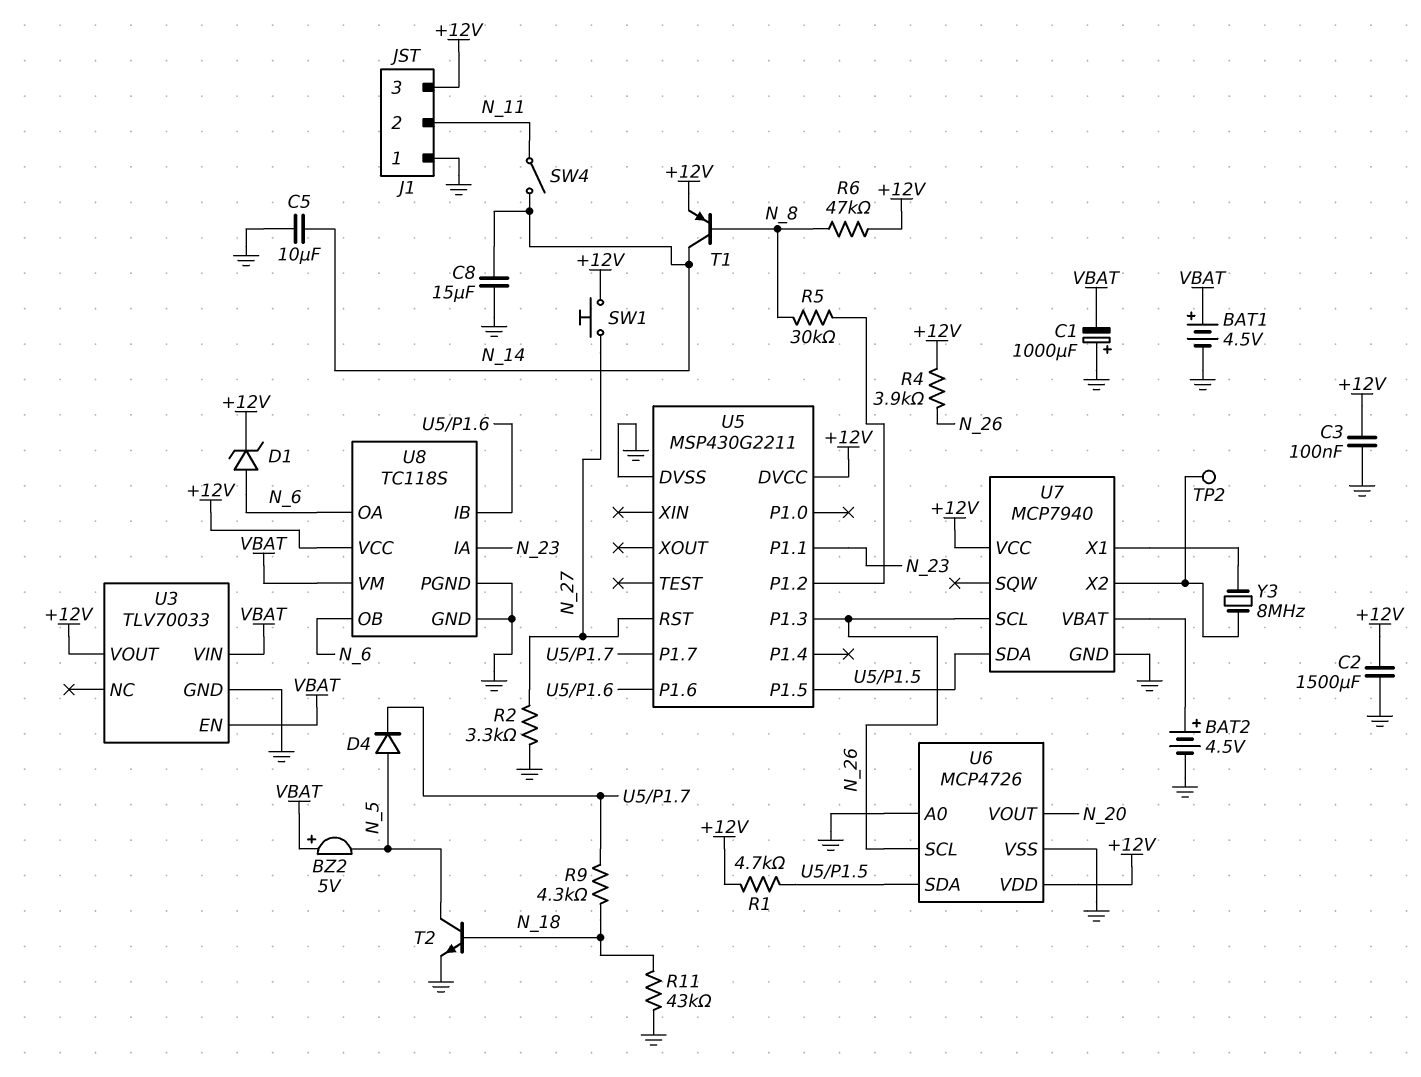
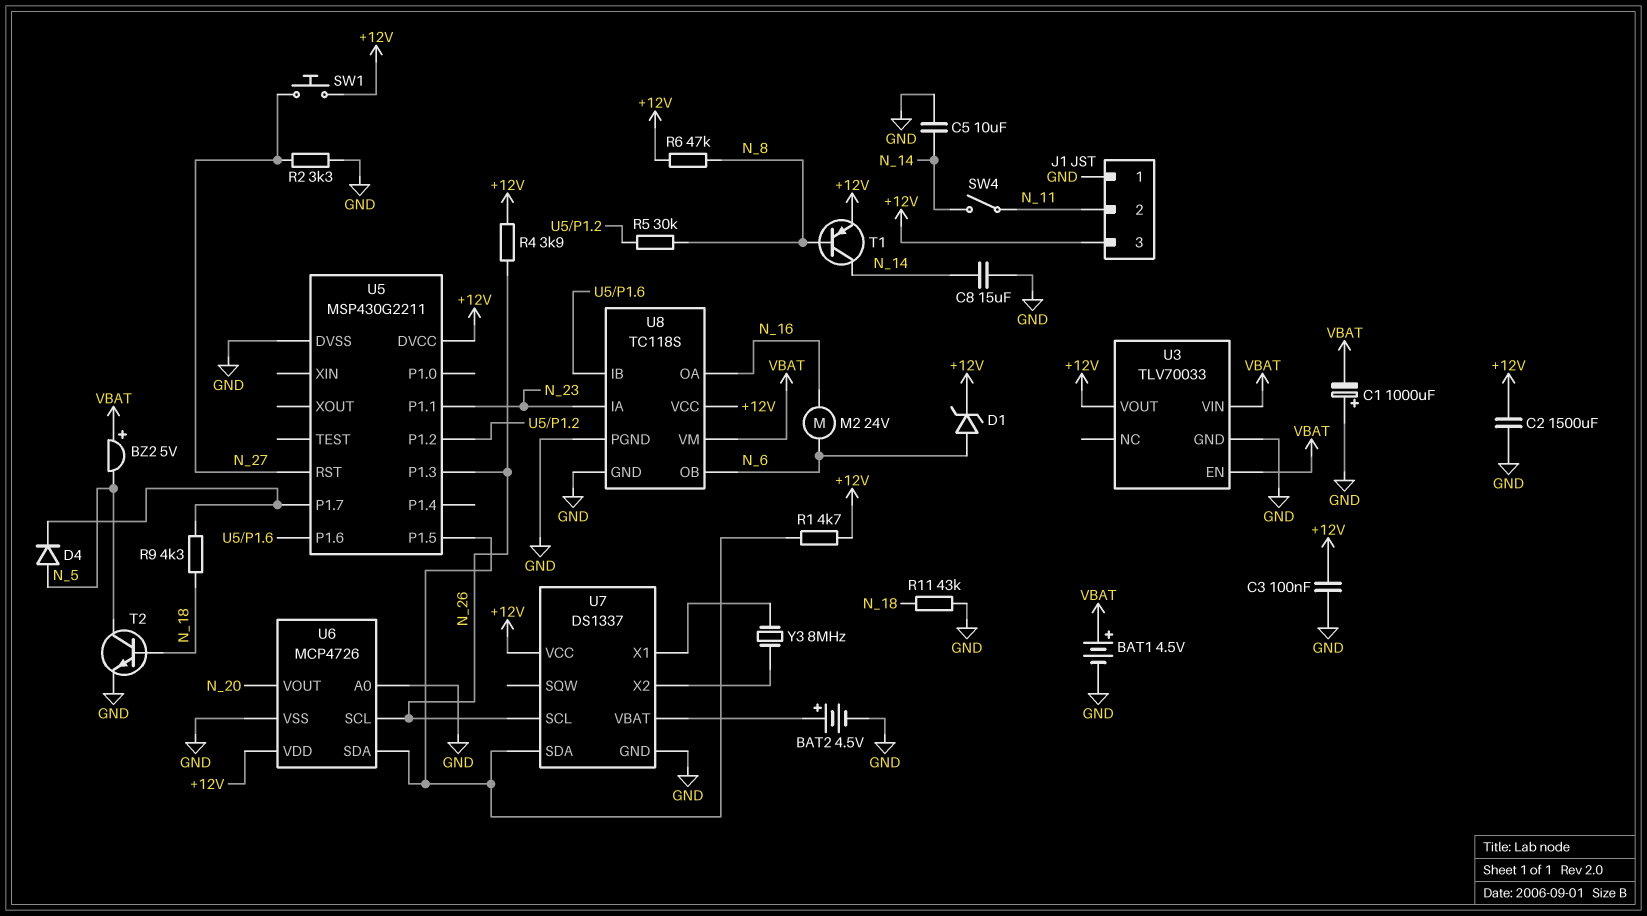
M2: none -> motor 24V (N_6, N_16)
TP2: test point (U7/X2) -> none
U7: MCP7940 -> DS1337
U8 pin OA: N_6 -> N_16

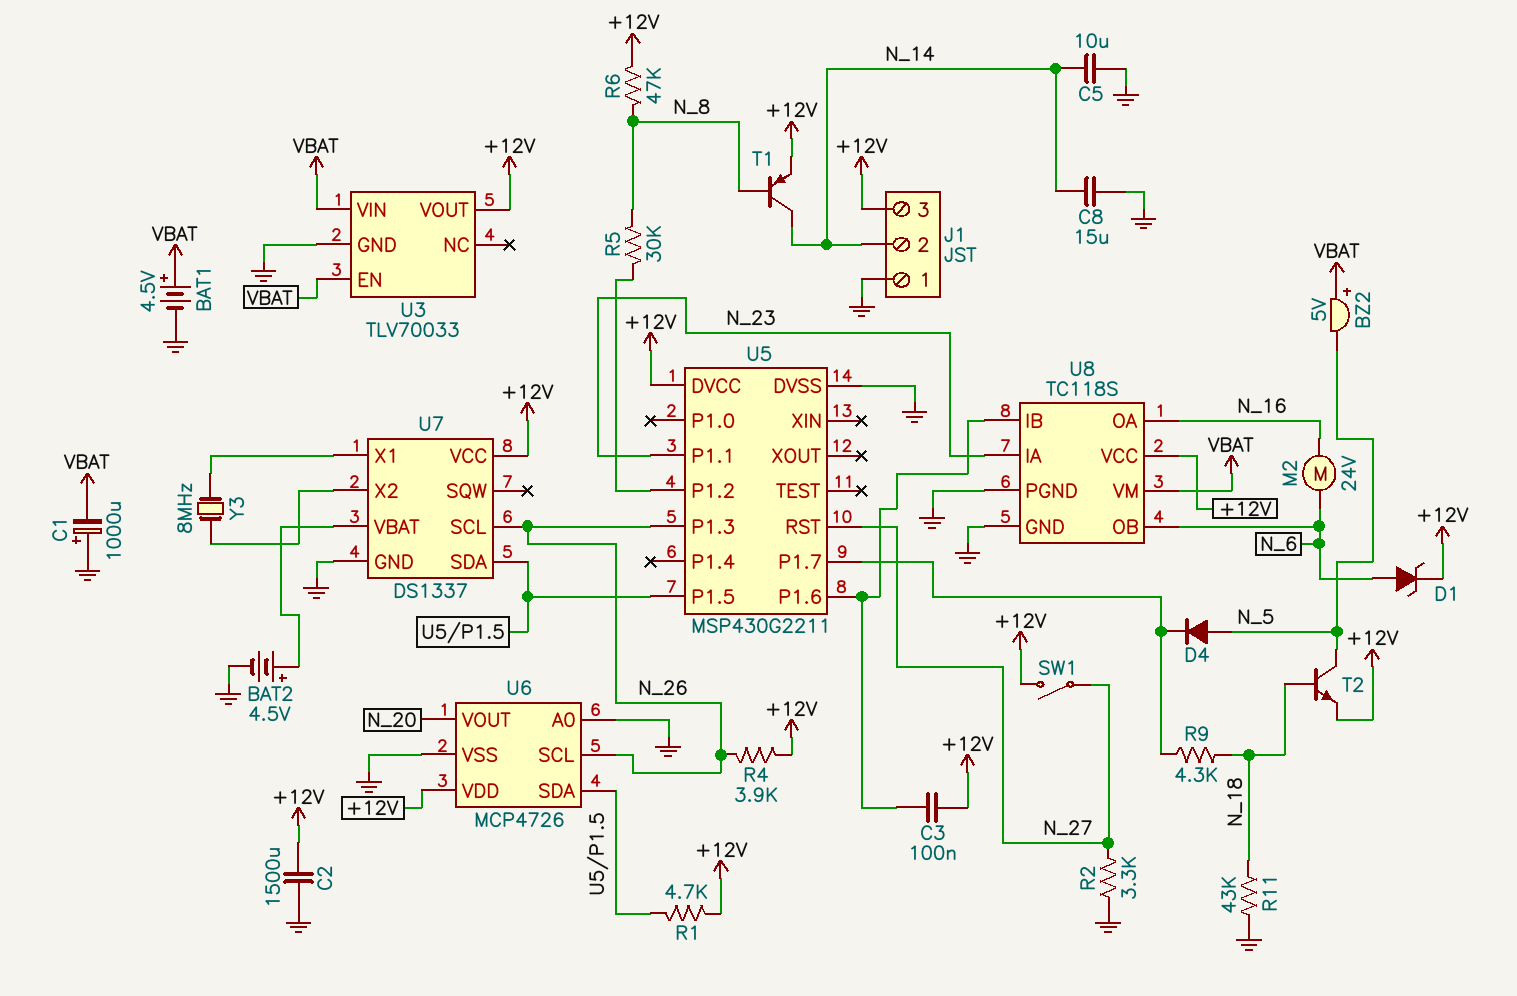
C3: 100nF (+12V, GND) -> 100nF (+12V, U5/P1.6)
J1 pin 2: N_11 -> N_14
SW1: button (+12V, N_27) -> switch (+12V, N_27)
SW4: switch (N_11, N_14) -> none
T2: NPN (B N_18, C N_5, E GND) -> NPN (B N_18, C N_5, E +12V)

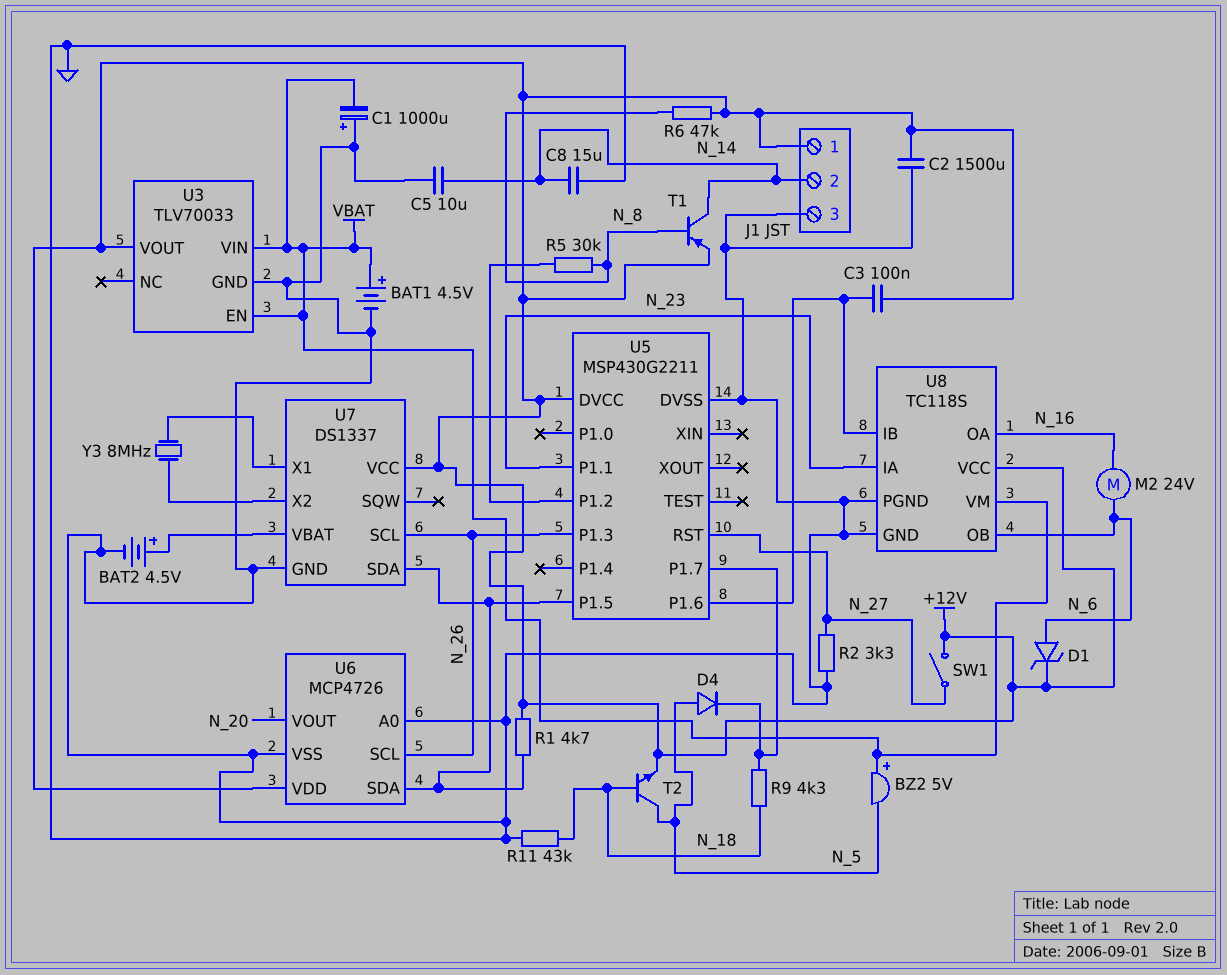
J1 pin 1: GND -> +12V
J1 pin 3: +12V -> GND
R4: 3.9k (+12V, N_26) -> none

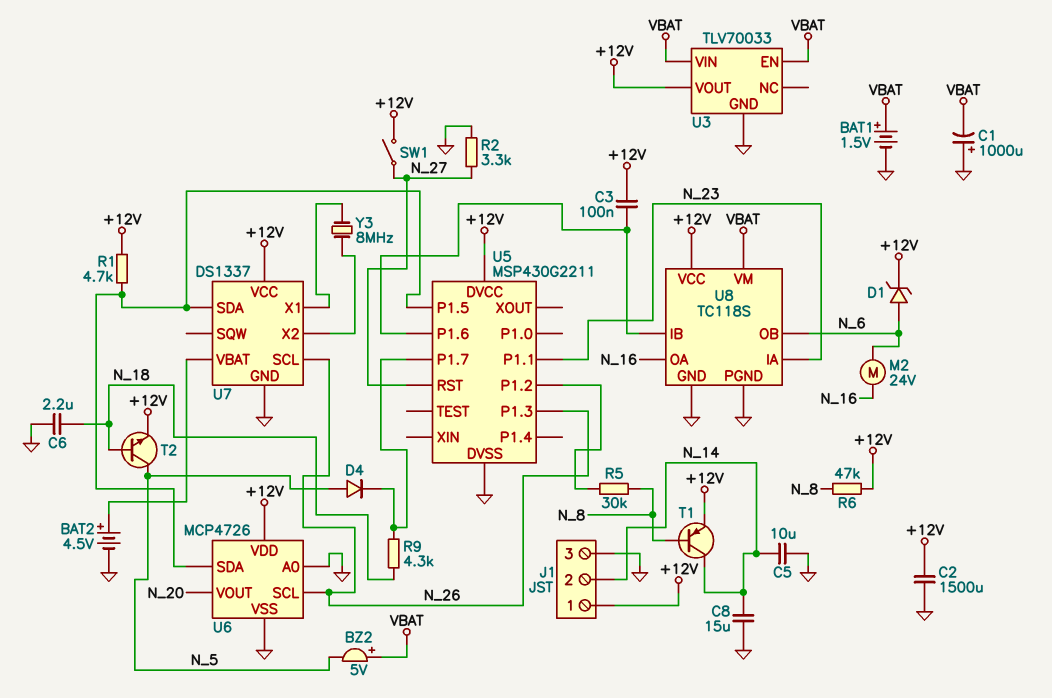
BAT1: 4.5V (plus VBAT, minus GND) -> 1.5V (plus VBAT, minus GND)
C6: none -> 2.2uF (GND, N_18)
R11: 43k (GND, N_18) -> none

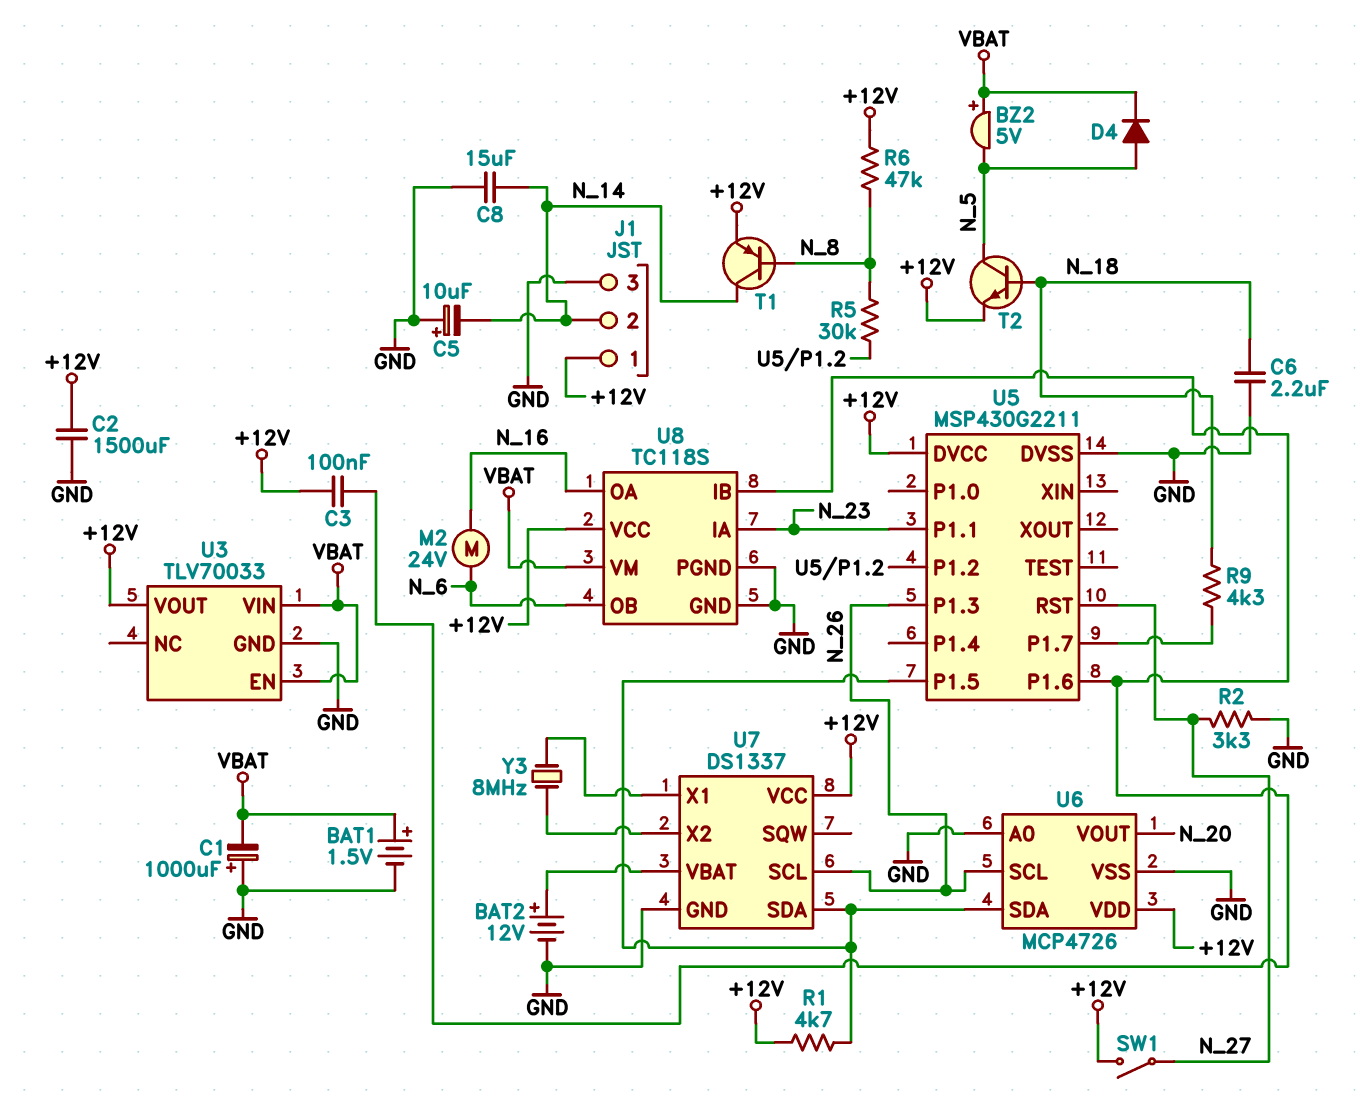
BAT2: 4.5V (plus U7/VBAT, minus GND) -> 12V (plus U7/VBAT, minus GND)
C5: 10uF (GND, N_14) -> 10uF (plus GND, minus N_14)
D1: zener (A N_6, K +12V) -> none
D4: diode (A N_5, K U5/P1.7) -> diode (A N_5, K VBAT)

